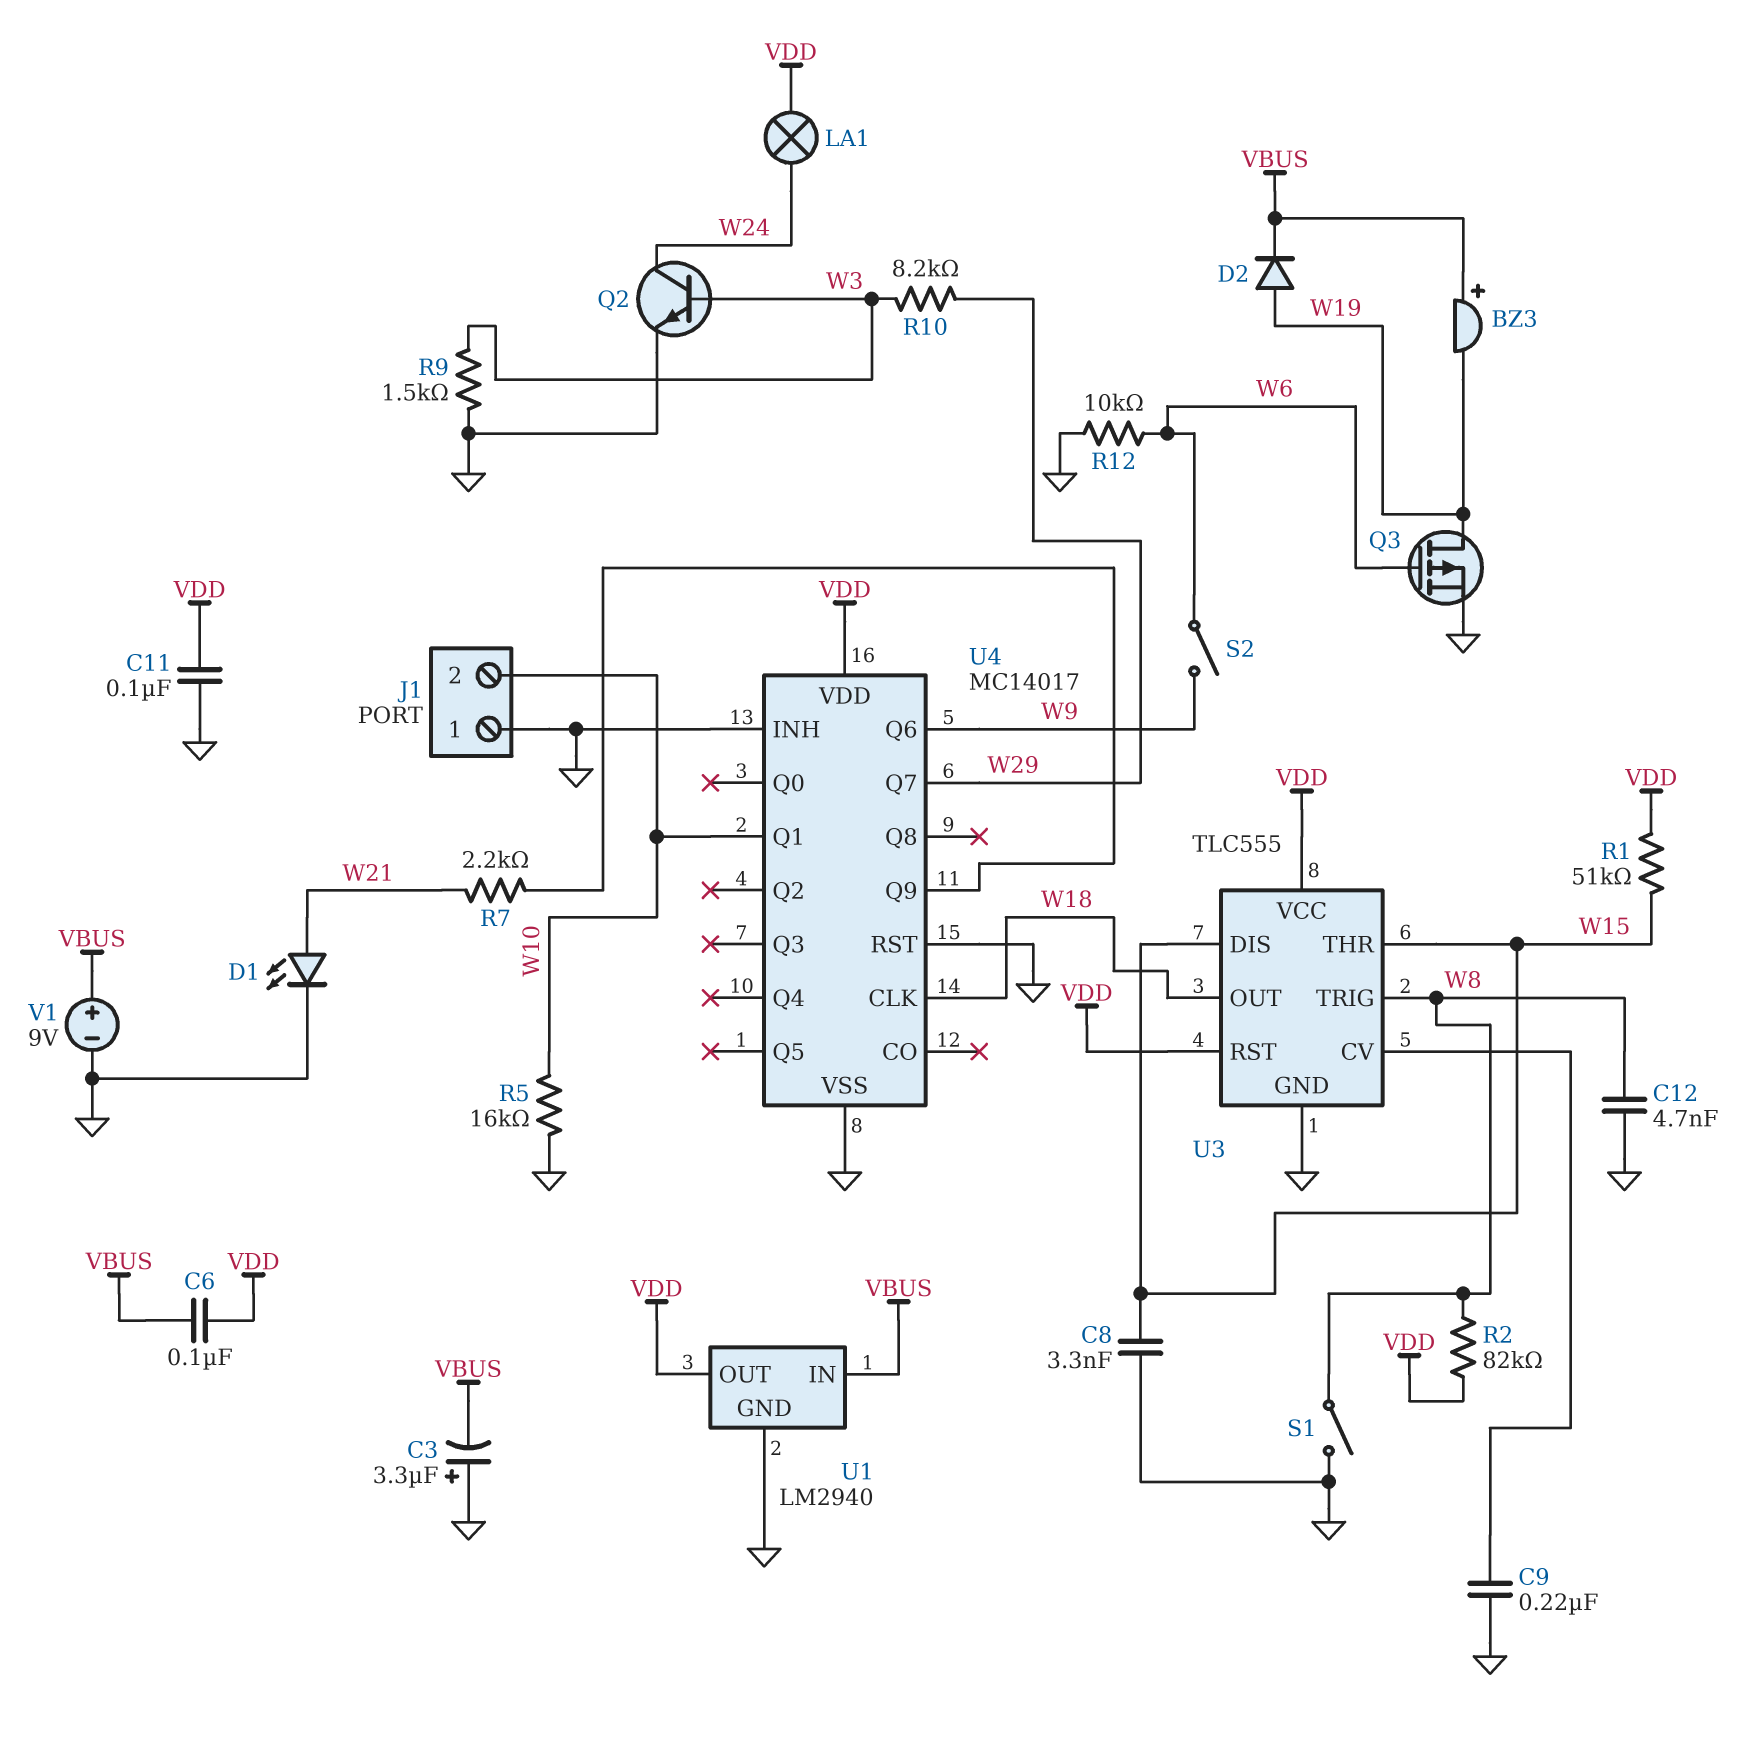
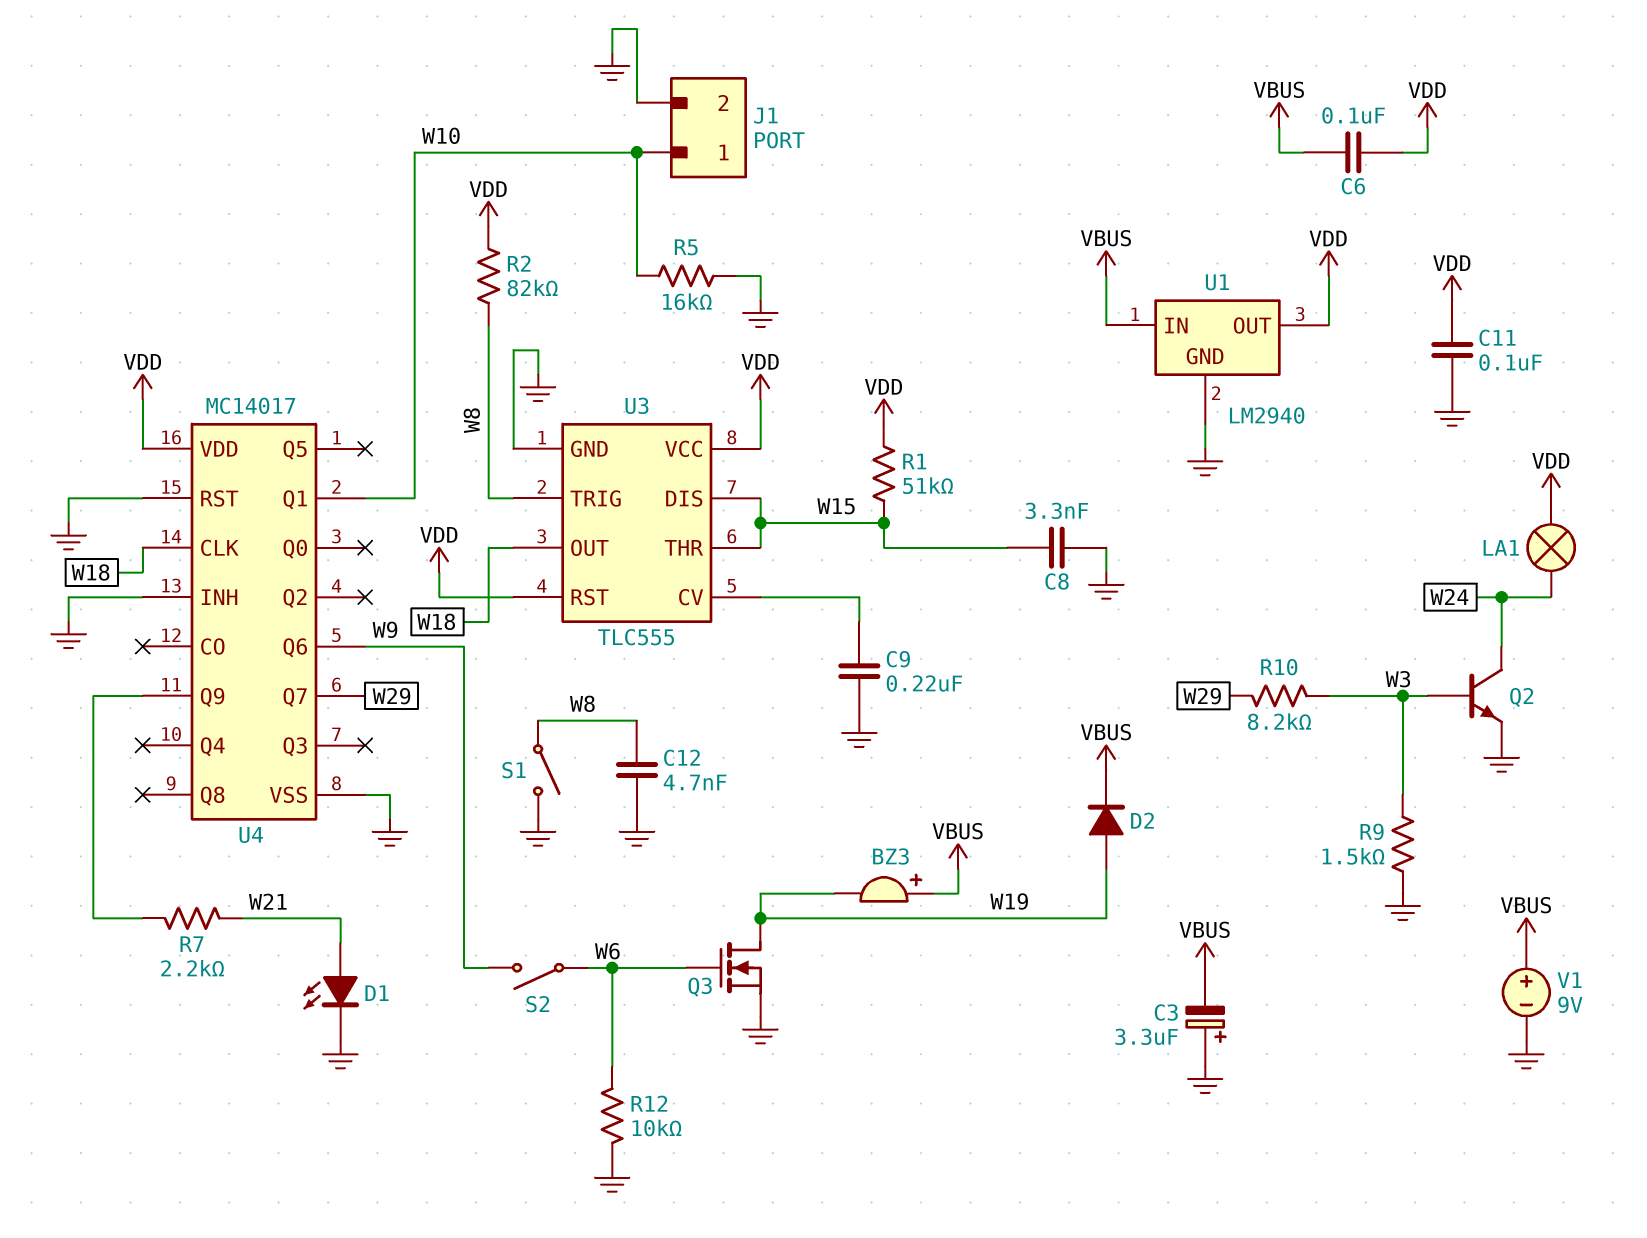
J1 pin 1: GND -> W10
J1 pin 2: W10 -> GND
Q3: PMOS (G W6, D W19, S GND) -> NMOS (G W6, D W19, S GND)

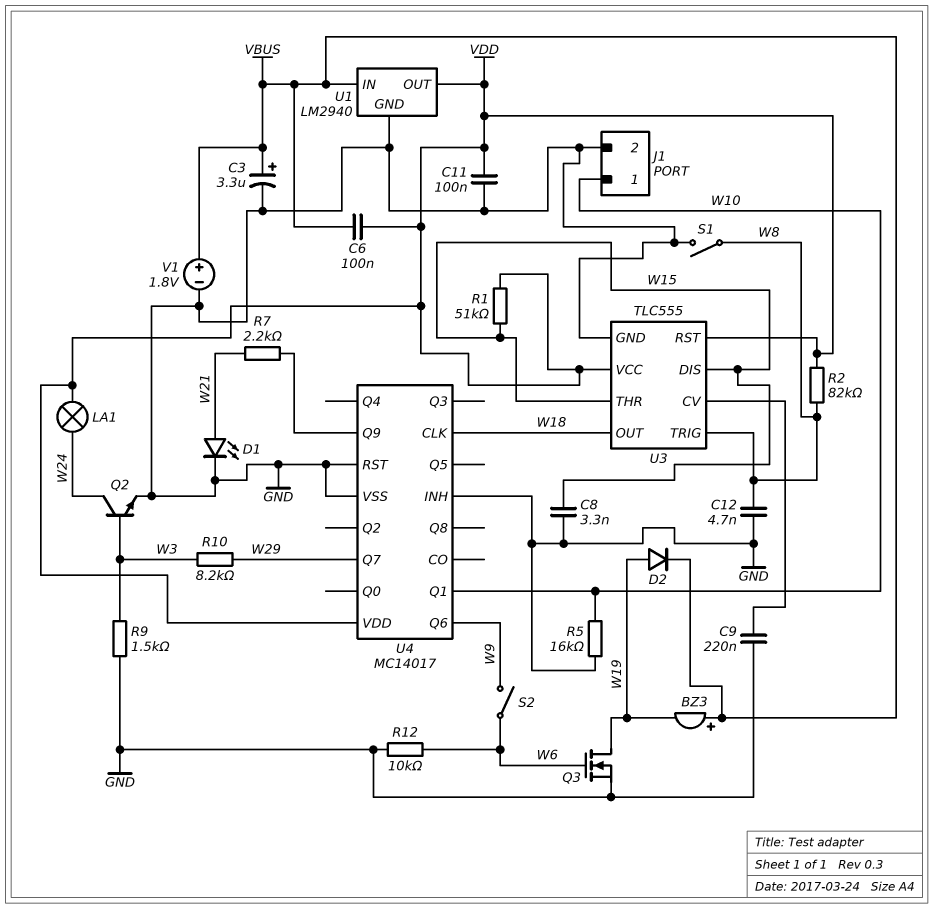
C3: 3.3uF (plus GND, minus VBUS) -> 3.3uF (plus VBUS, minus GND)
V1: 9V (plus VBUS, minus GND) -> 1.8V (plus VBUS, minus GND)

